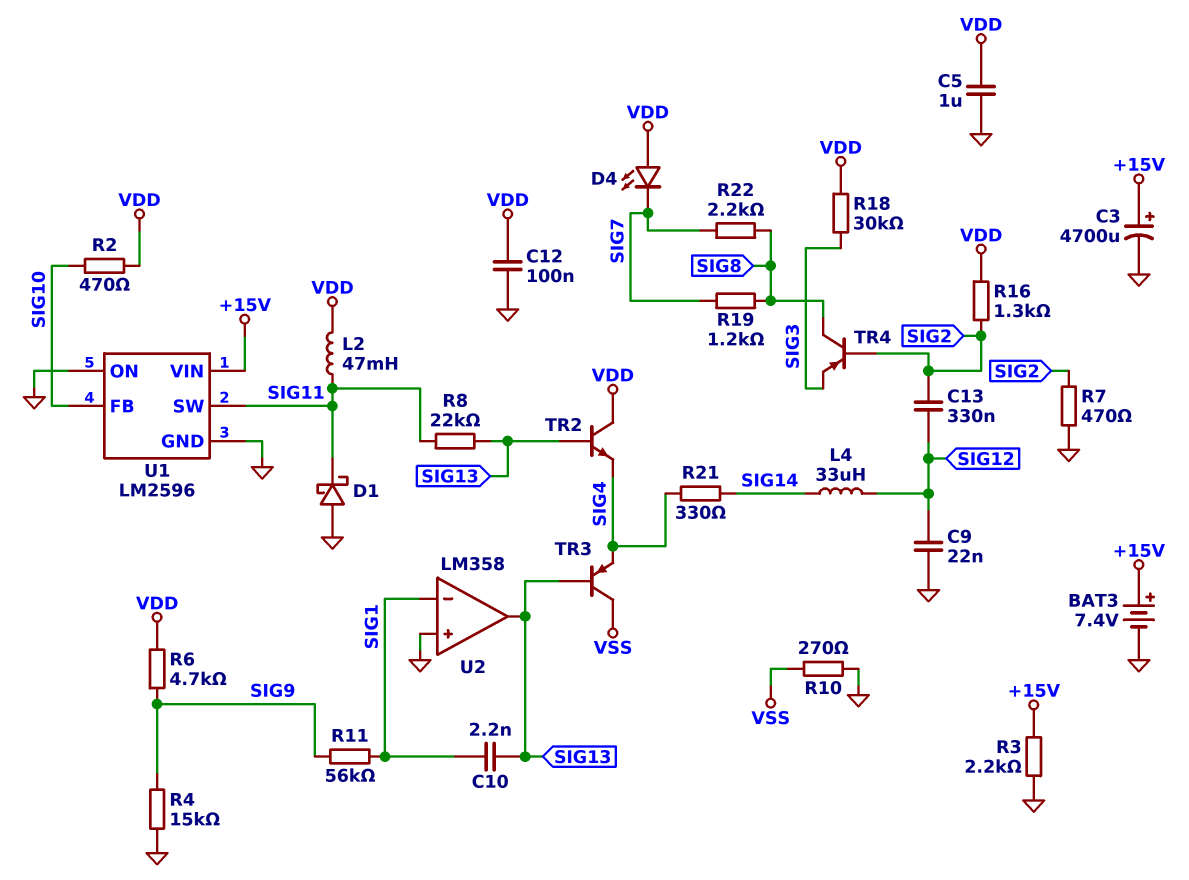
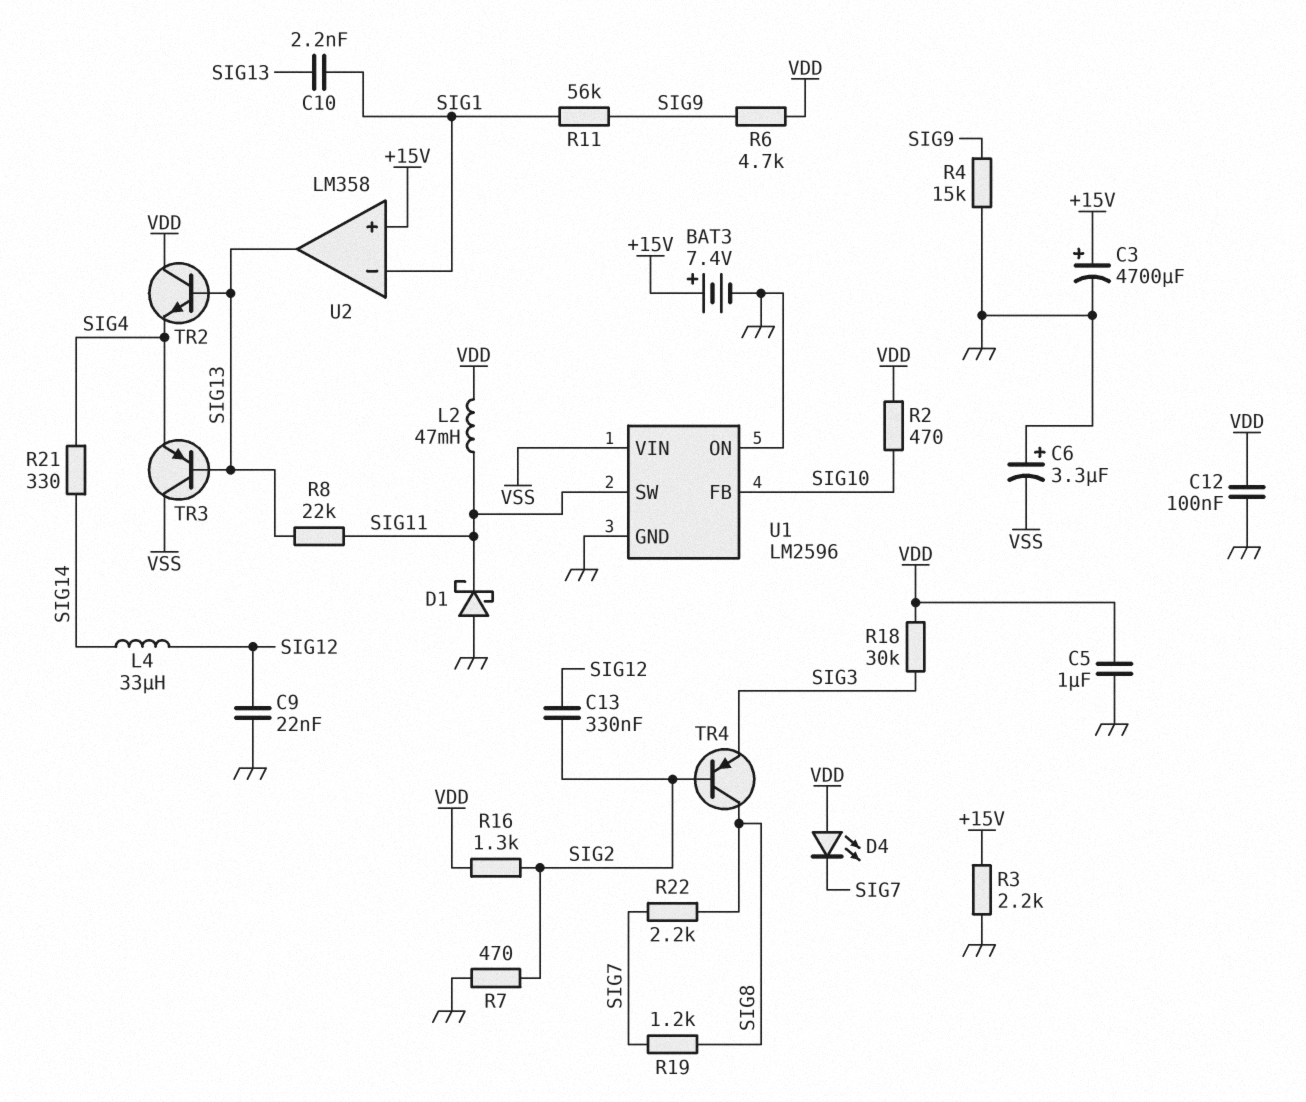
C6: none -> 3.3uF (plus GND, minus VSS)
R10: 270 (GND, VSS) -> none
U1 pin VIN: +15V -> VSS
U2 pin in+: GND -> +15V

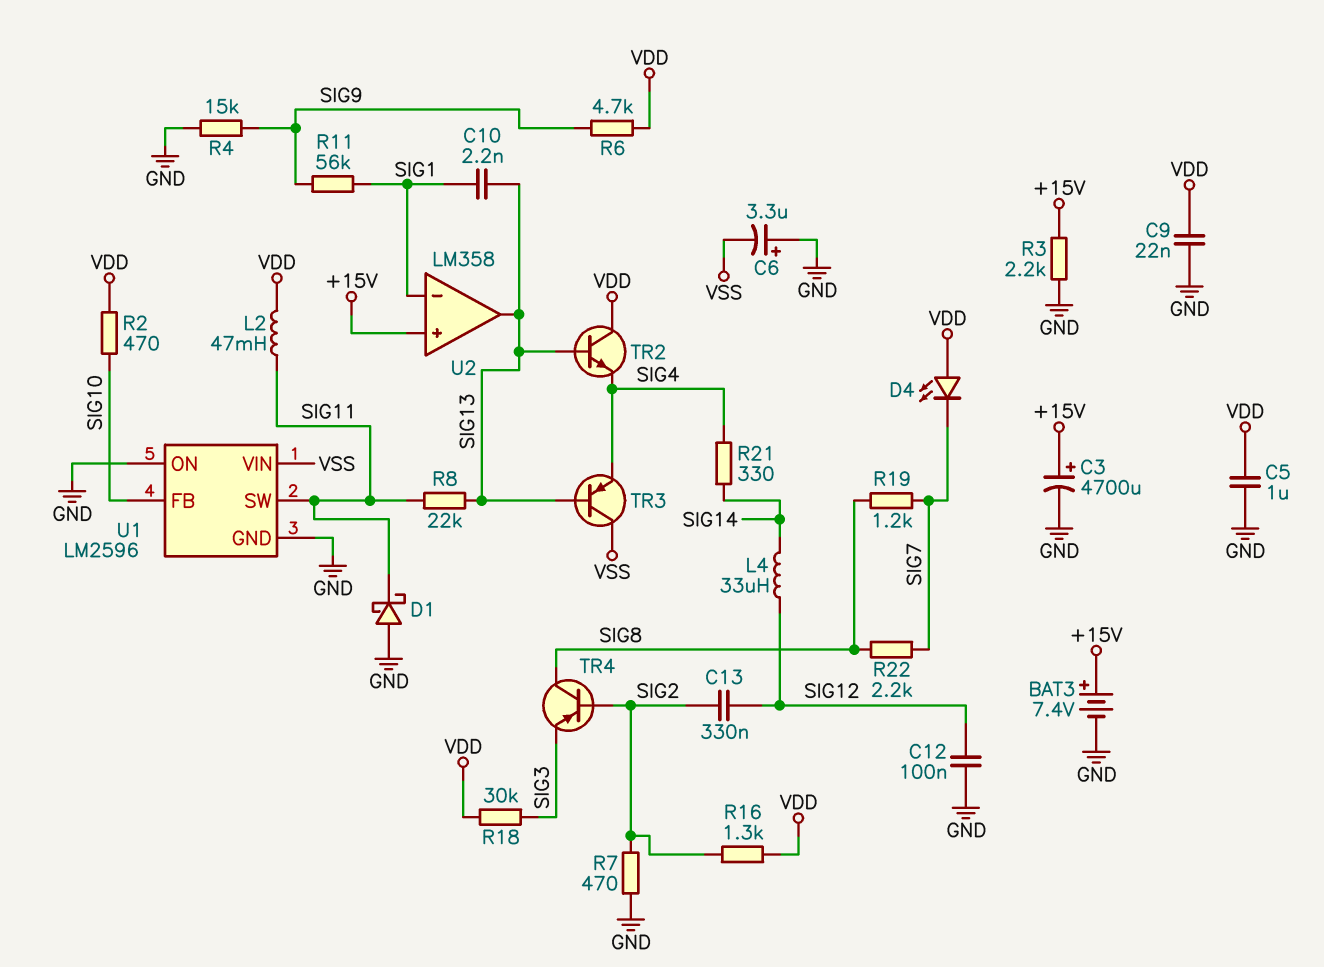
C9: 22nF (GND, SIG12) -> 22nF (GND, VDD)
C12: 100nF (GND, VDD) -> 100nF (GND, SIG12)

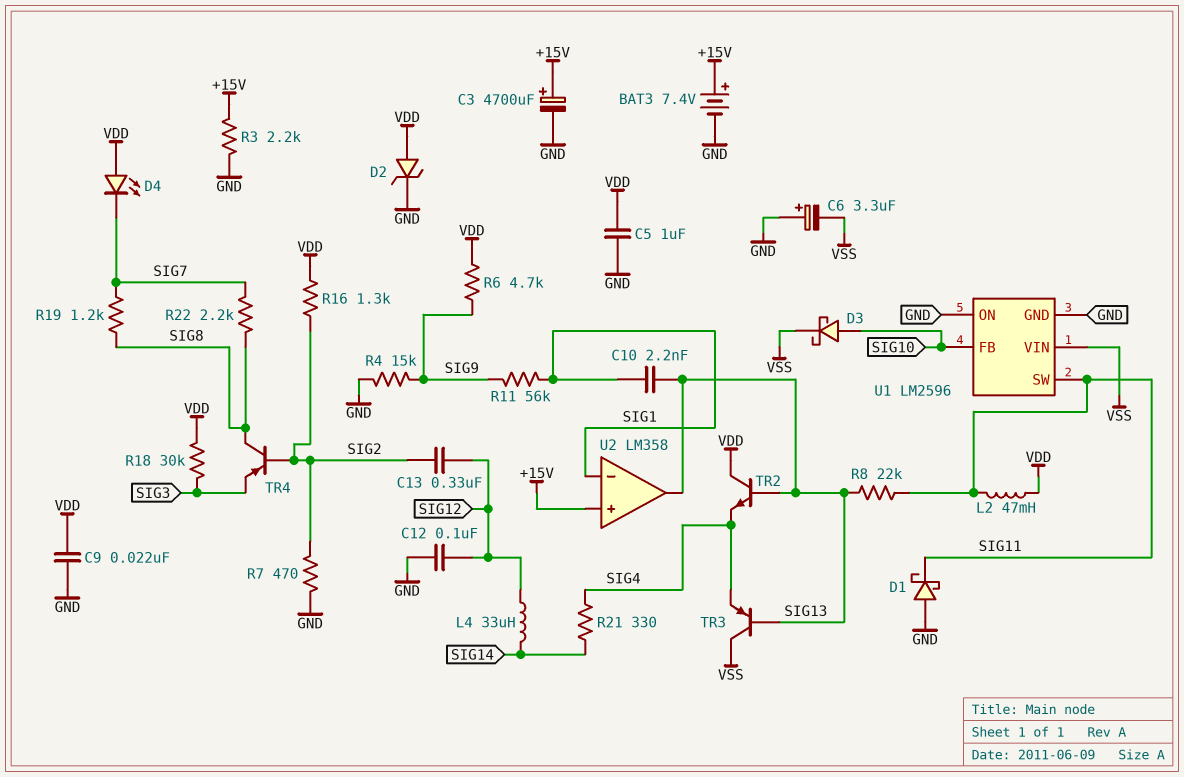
D2: none -> zener (A VDD, K GND)
D3: none -> schottky (A SIG10, K VSS)
R2: 470 (SIG10, VDD) -> none

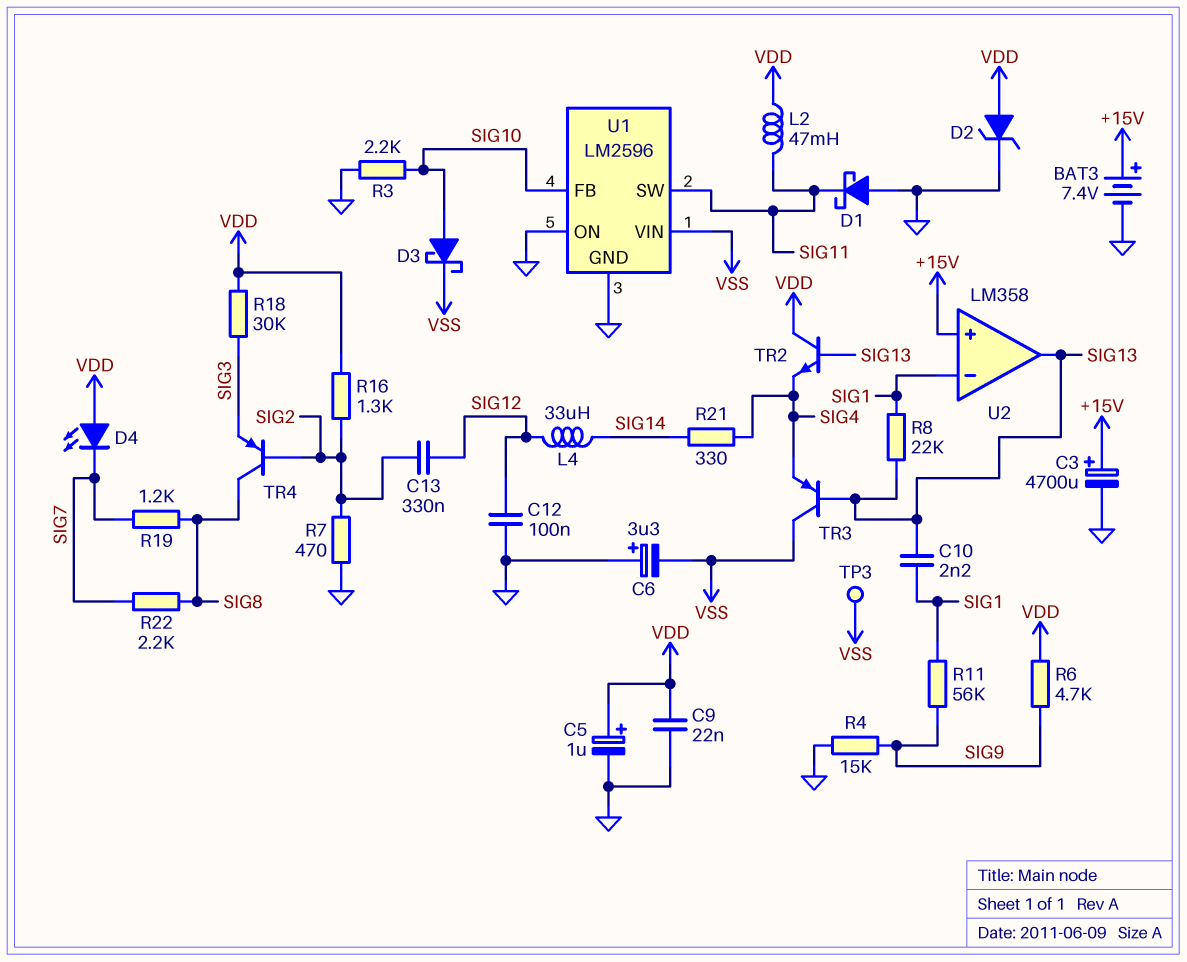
C5: 1uF (GND, VDD) -> 1uF (plus VDD, minus GND)
R3: 2.2k (+15V, GND) -> 2.2k (GND, SIG10)
R8: 22k (SIG11, SIG13) -> 22k (SIG1, SIG13)
TP3: none -> test point (VSS)

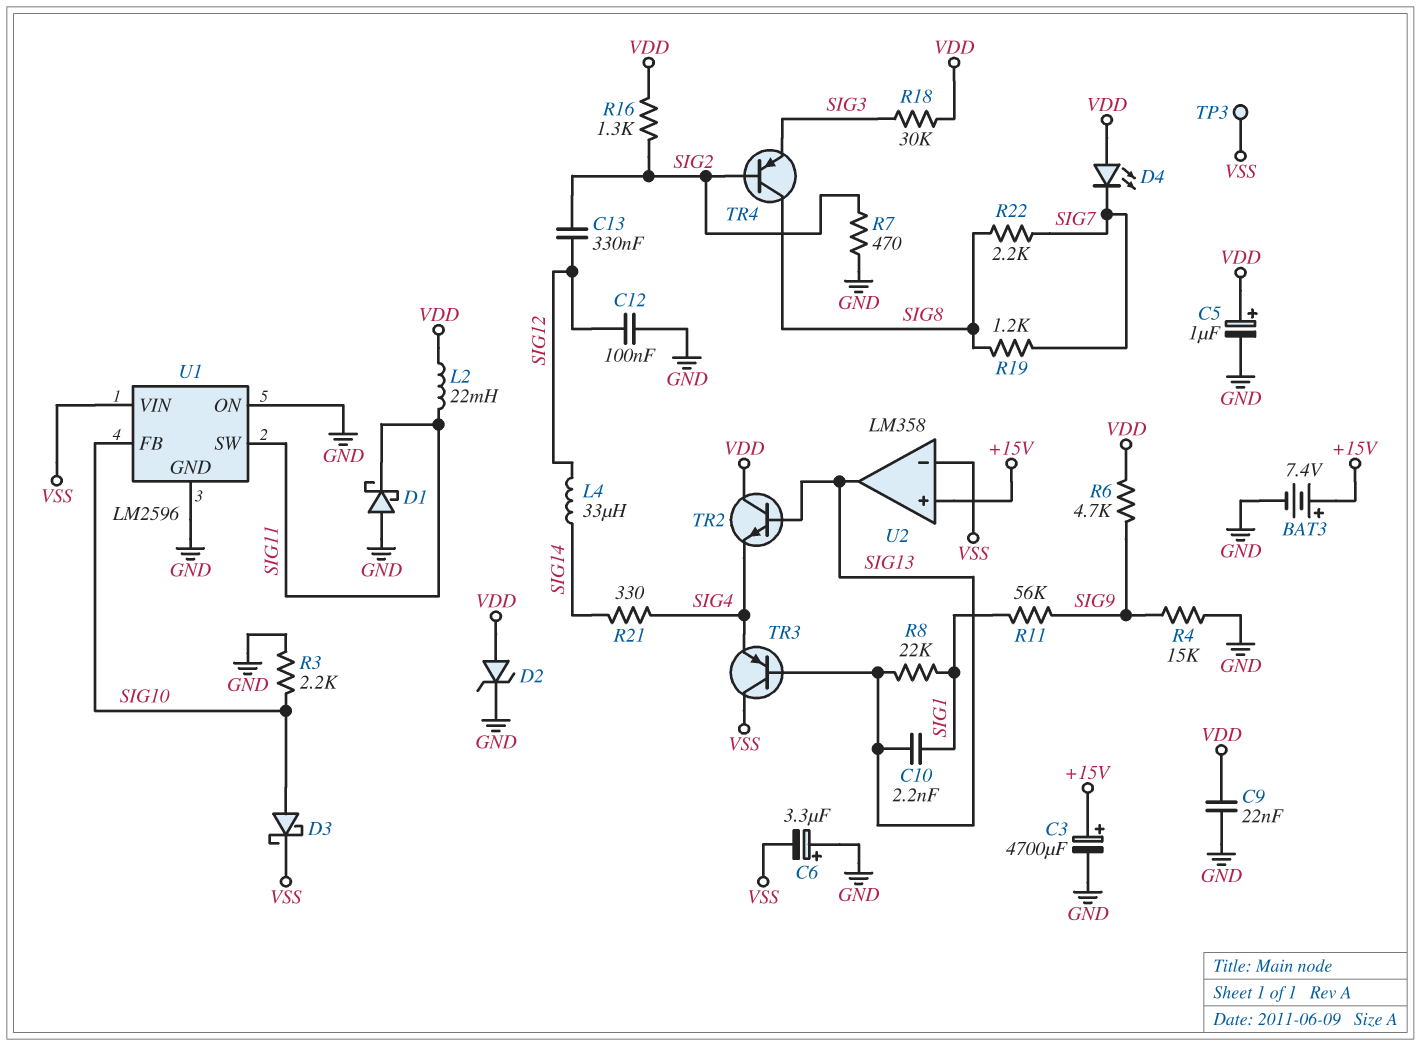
L2: 47mH (SIG11, VDD) -> 22mH (SIG11, VDD)
U2 pin in-: SIG1 -> VSS

